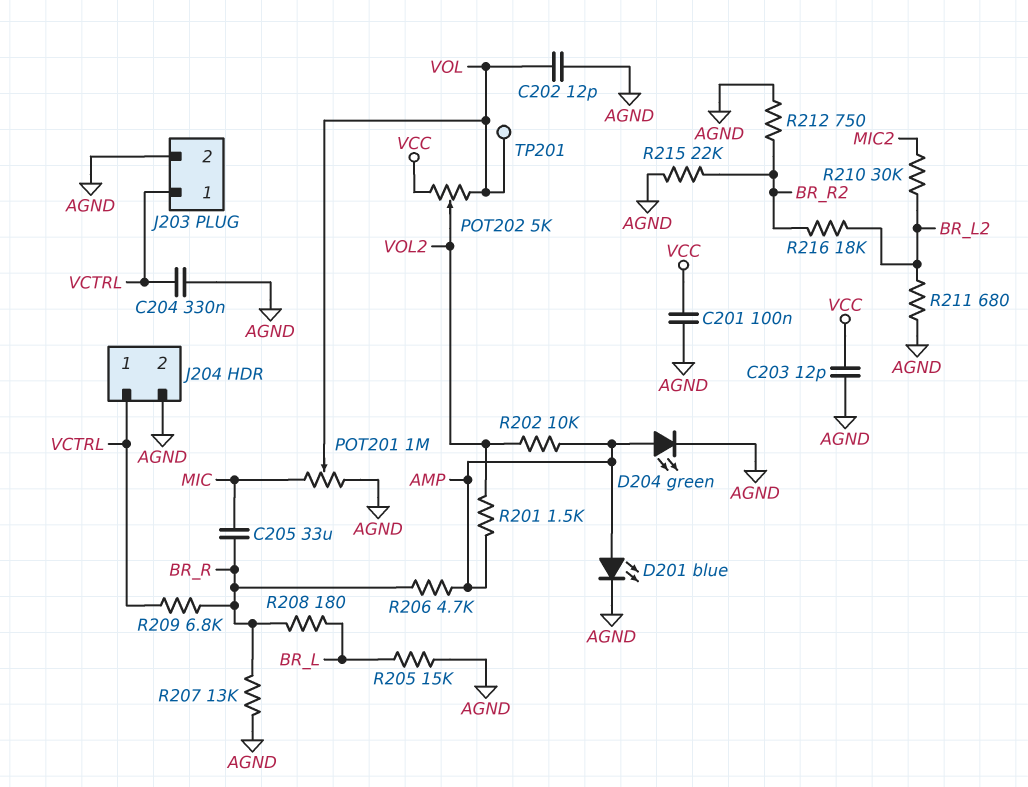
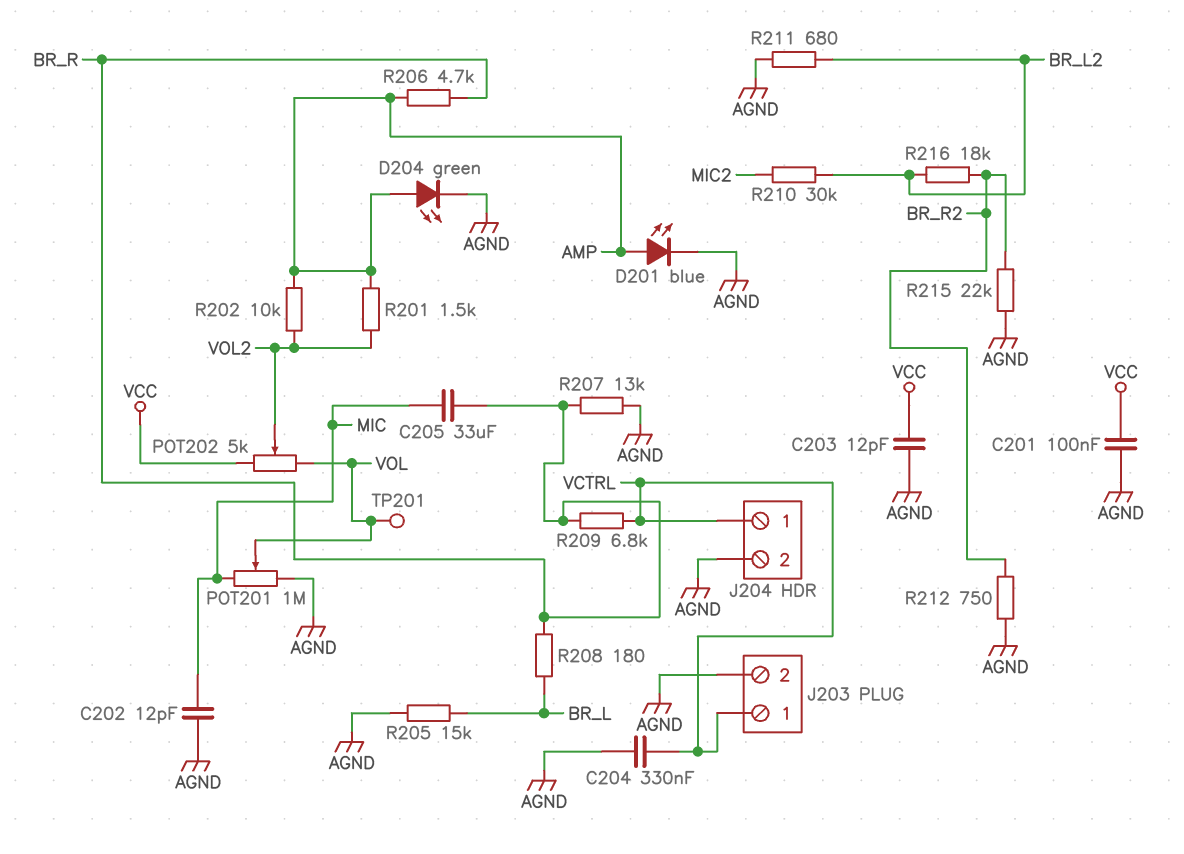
C202: 12pF (AGND, VOL) -> 12pF (AGND, MIC)

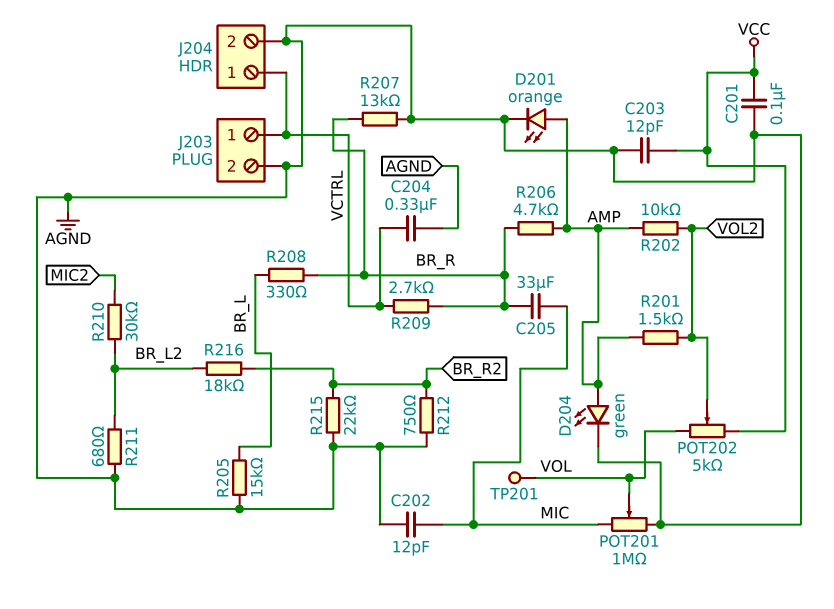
D201: LED blue (A AMP, K AGND) -> LED orange (A AMP, K AGND)
R208: 180 (BR_L, BR_R) -> 330 (BR_L, BR_R)
R209: 6.8k (BR_R, VCTRL) -> 2.7k (BR_R, VCTRL)

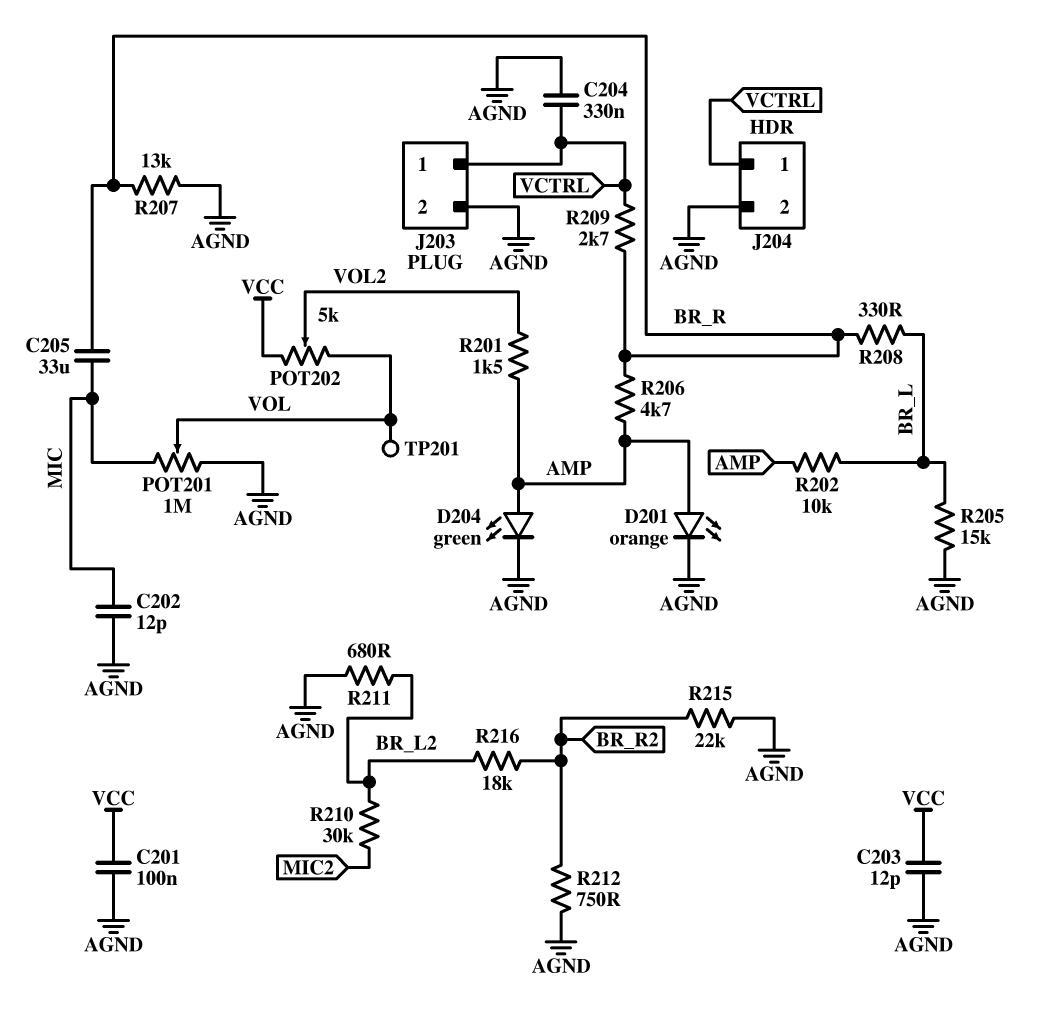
R202: 10k (AMP, VOL2) -> 10k (AMP, BR_L)

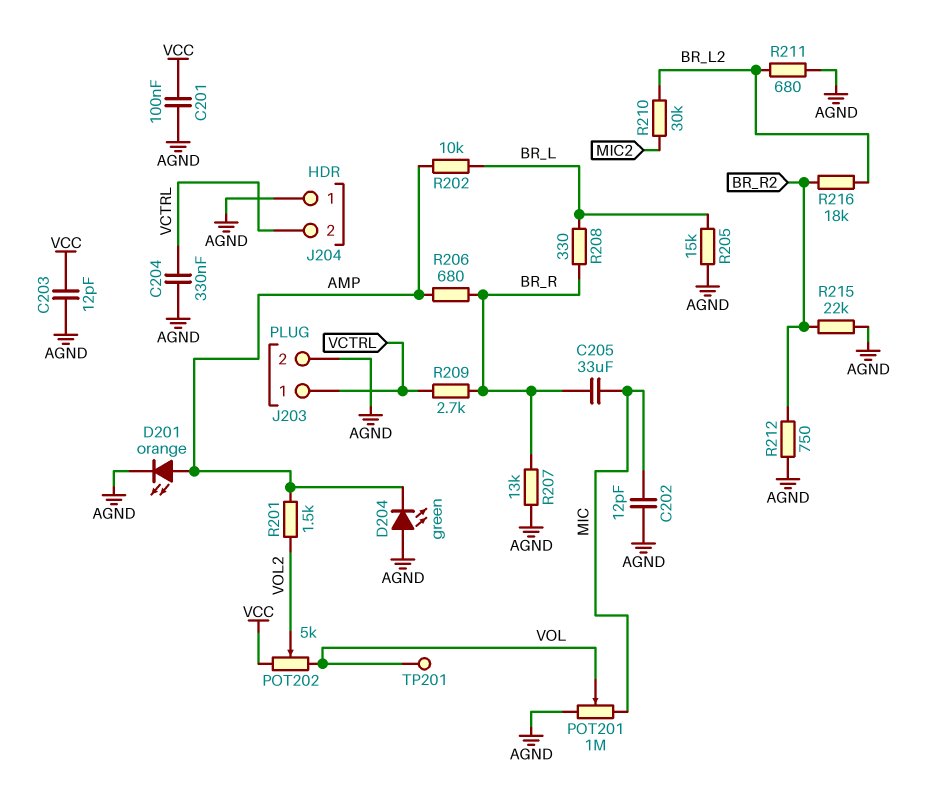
D204: LED green (A AMP, K AGND) -> LED green (A AGND, K AMP)
J204 pin 1: VCTRL -> AGND
J204 pin 2: AGND -> VCTRL
R206: 4.7k (AMP, BR_R) -> 680 (AMP, BR_R)

